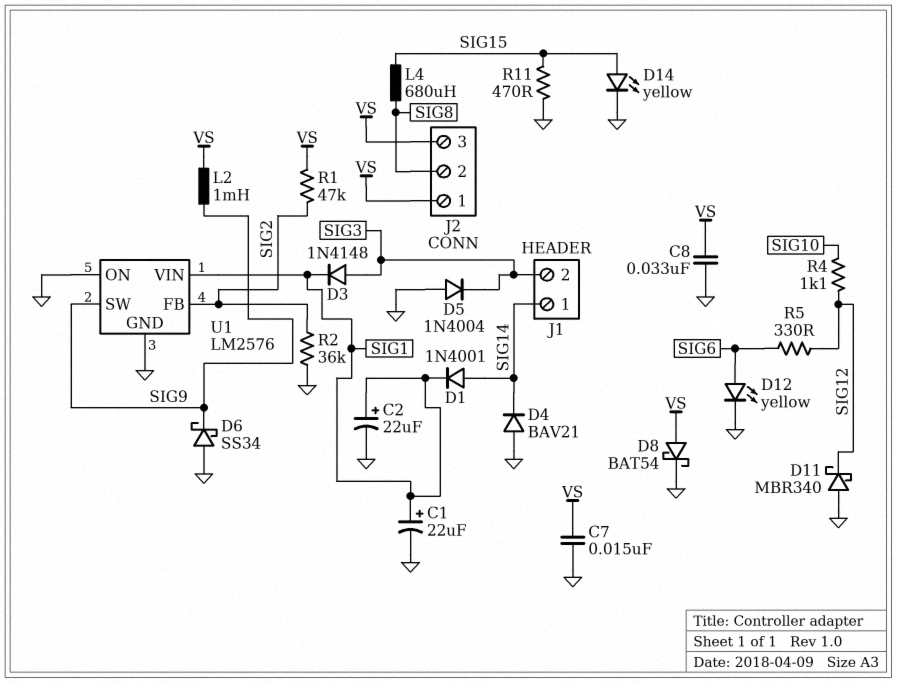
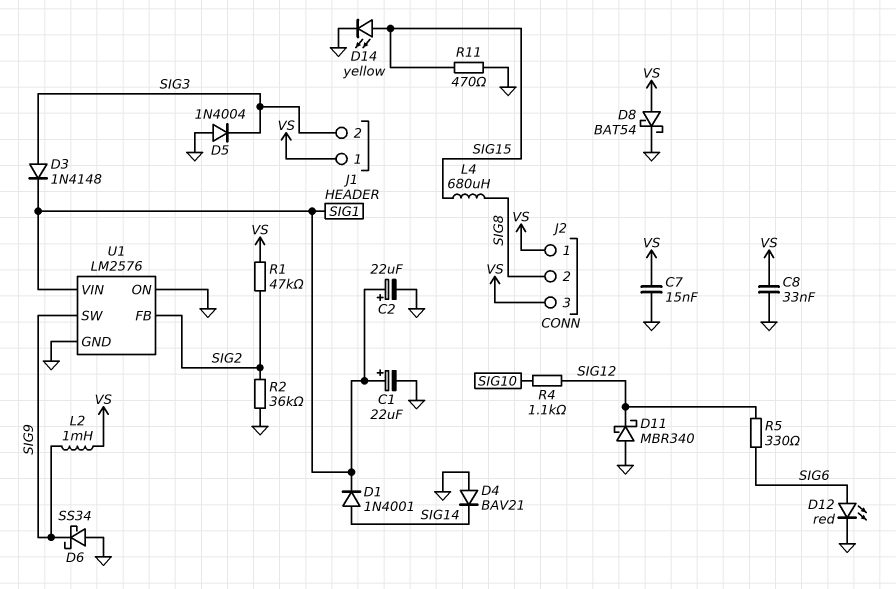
D12: LED yellow (A SIG6, K GND) -> LED red (A SIG6, K GND)
J1 pin 1: SIG14 -> VS

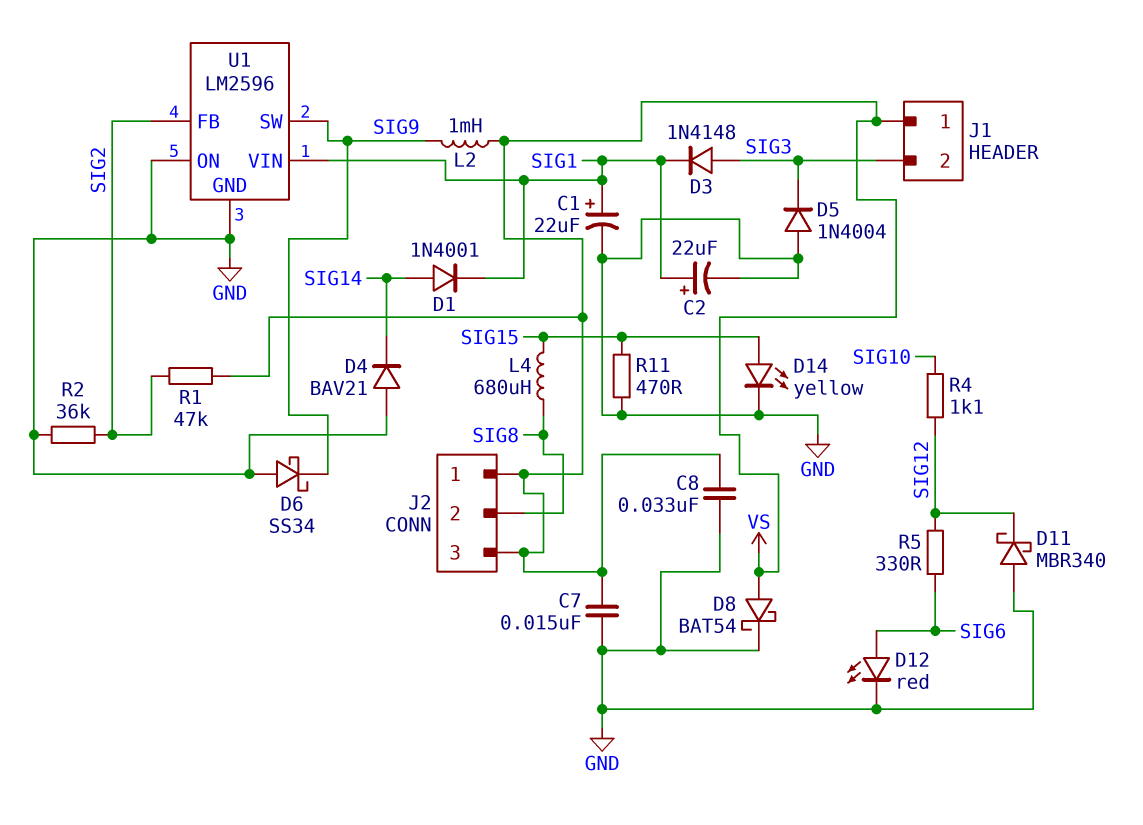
U1: LM2576 -> LM2596

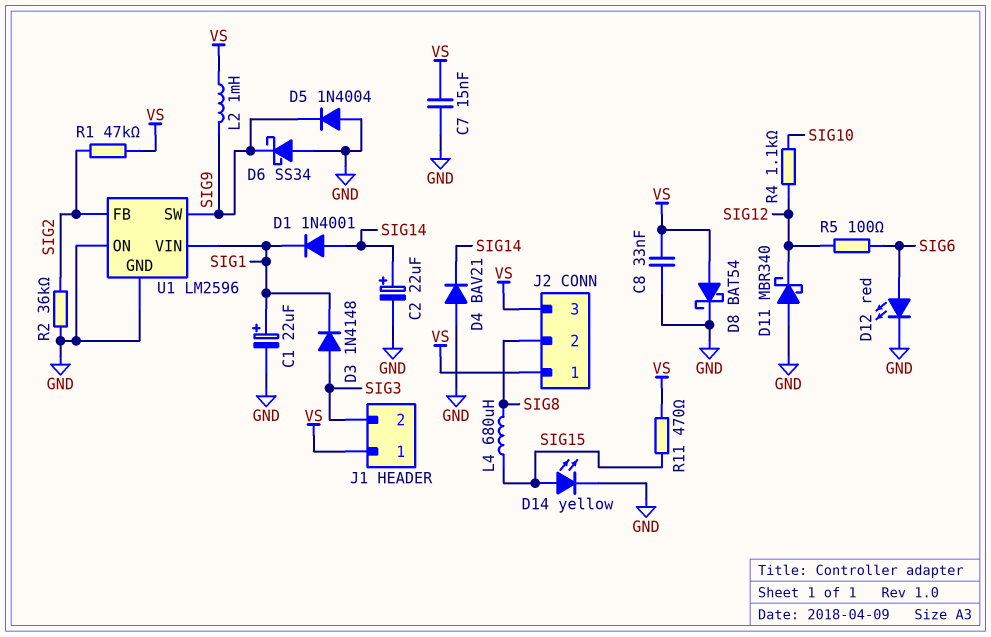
C2: 22uF (plus SIG1, minus GND) -> 22uF (plus SIG14, minus GND)
D5: diode 1N4004 (A GND, K SIG3) -> diode 1N4004 (A GND, K SIG9)
R5: 330 (SIG6, SIG12) -> 100 (SIG6, SIG12)
R11: 470 (GND, SIG15) -> 470 (SIG15, VS)

